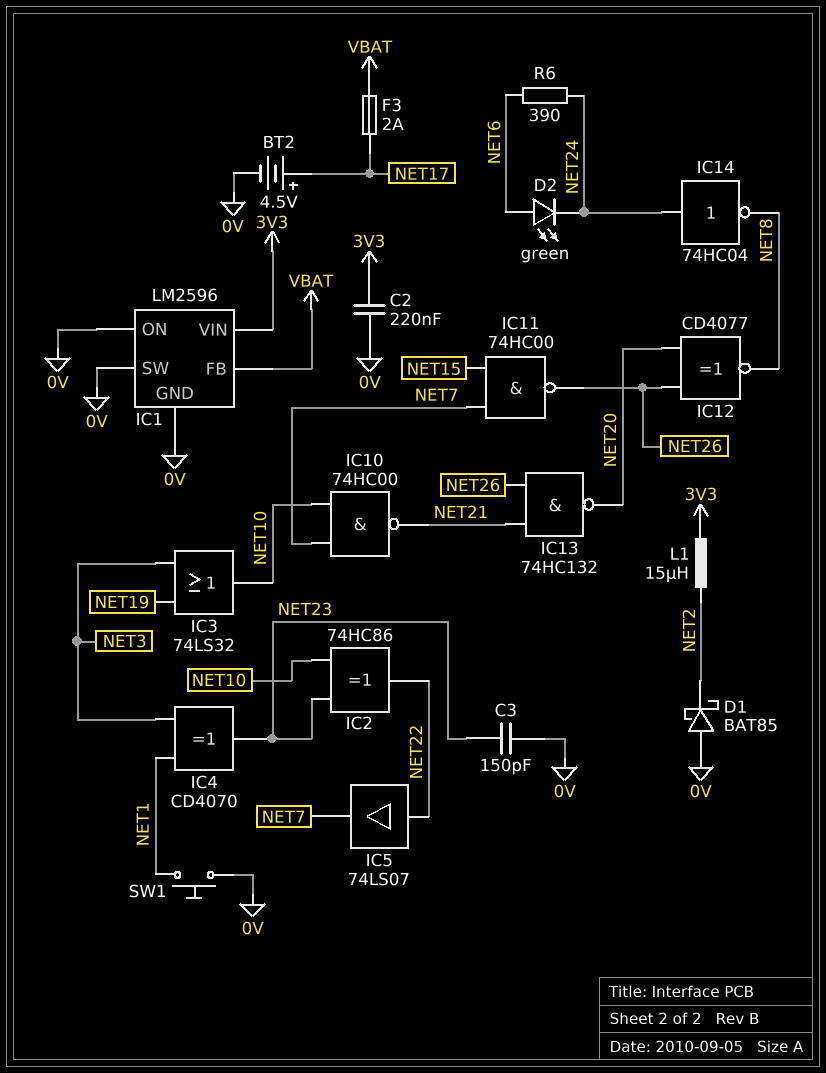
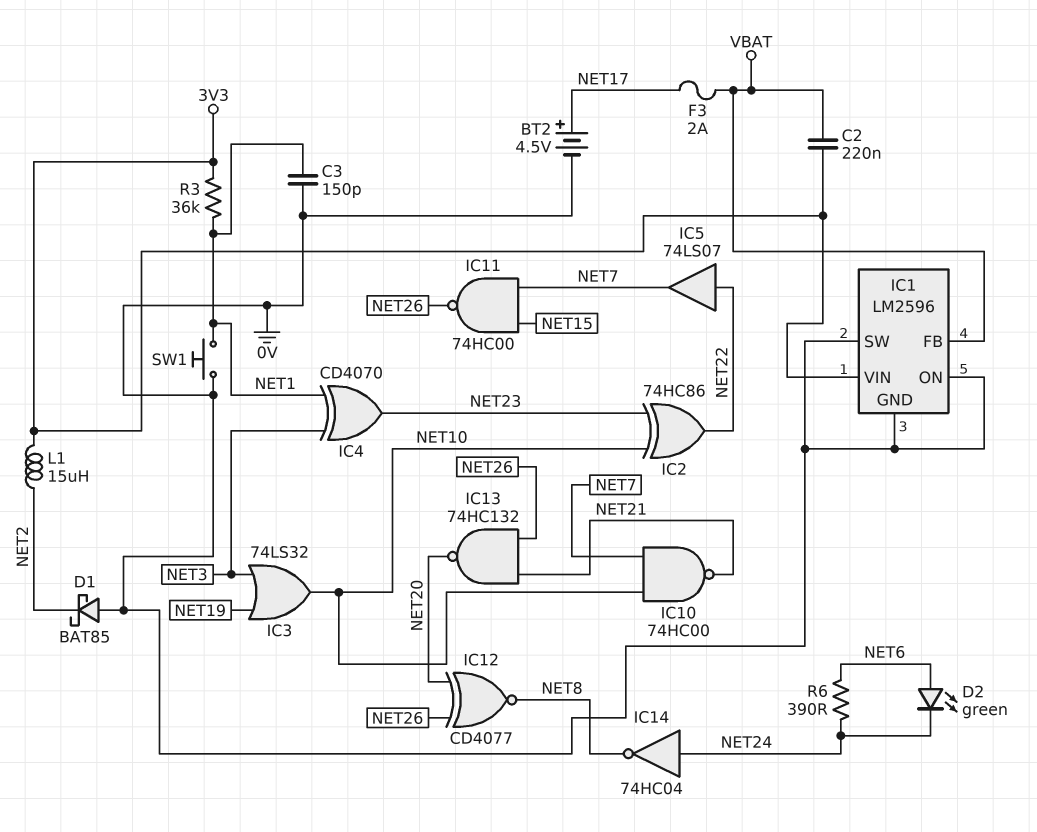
C2: 220nF (0V, 3V3) -> 220nF (3V3, VBAT)
C3: 150pF (0V, NET23) -> 150pF (0V, NET1)
R3: none -> 36k (3V3, NET1)

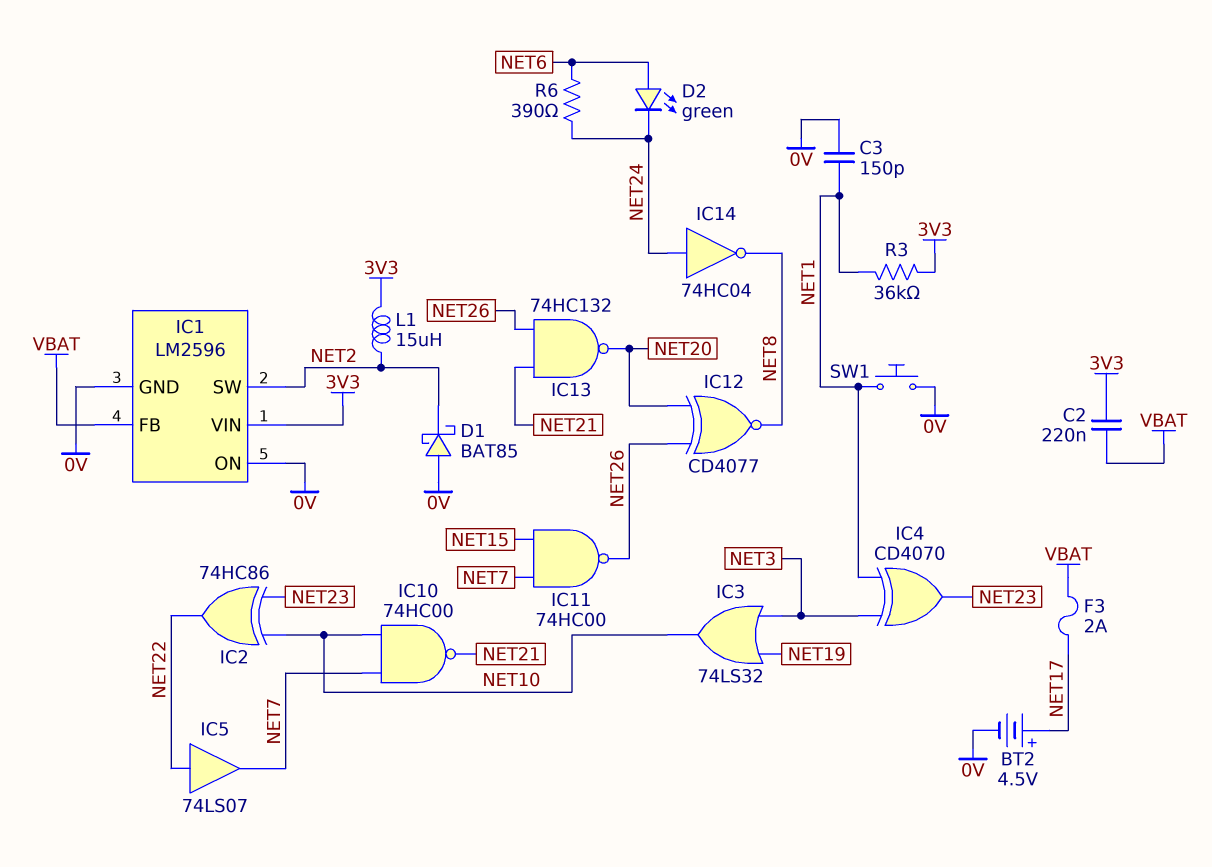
IC1 pin SW: 0V -> NET2

